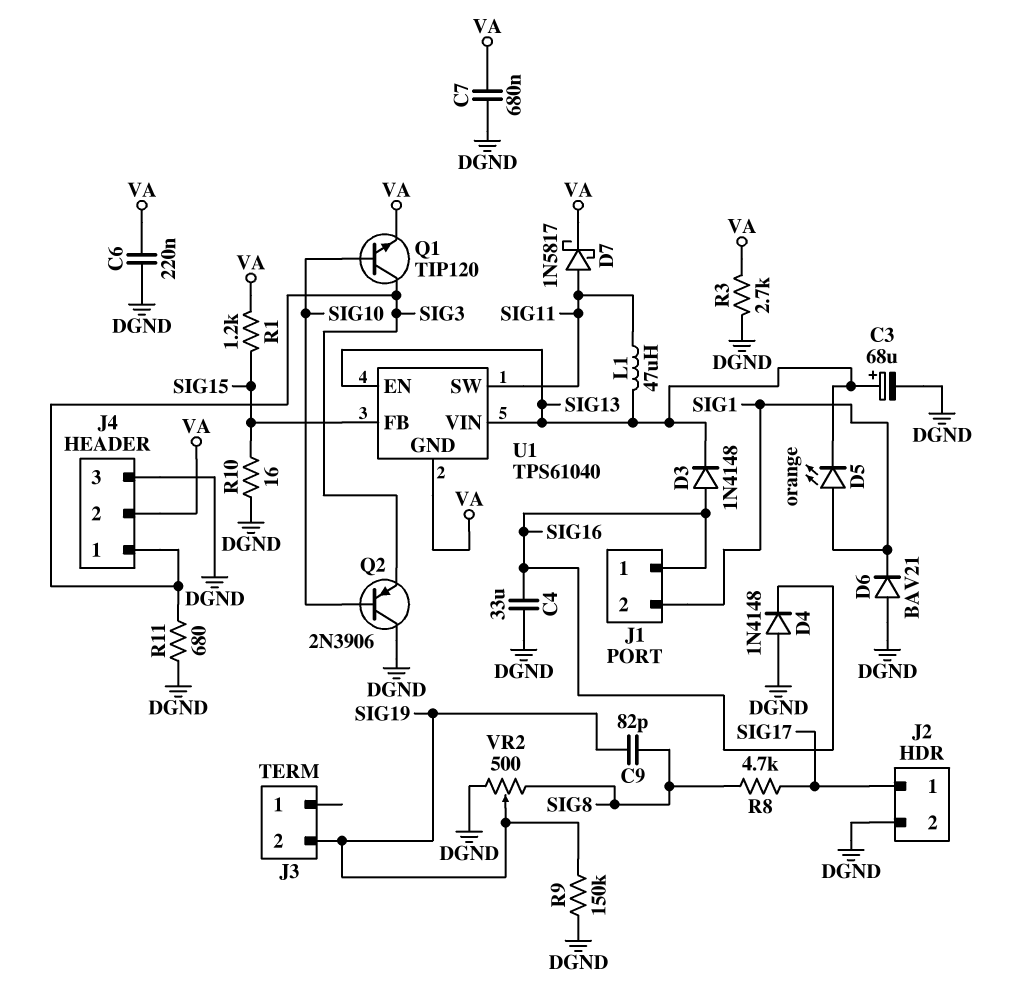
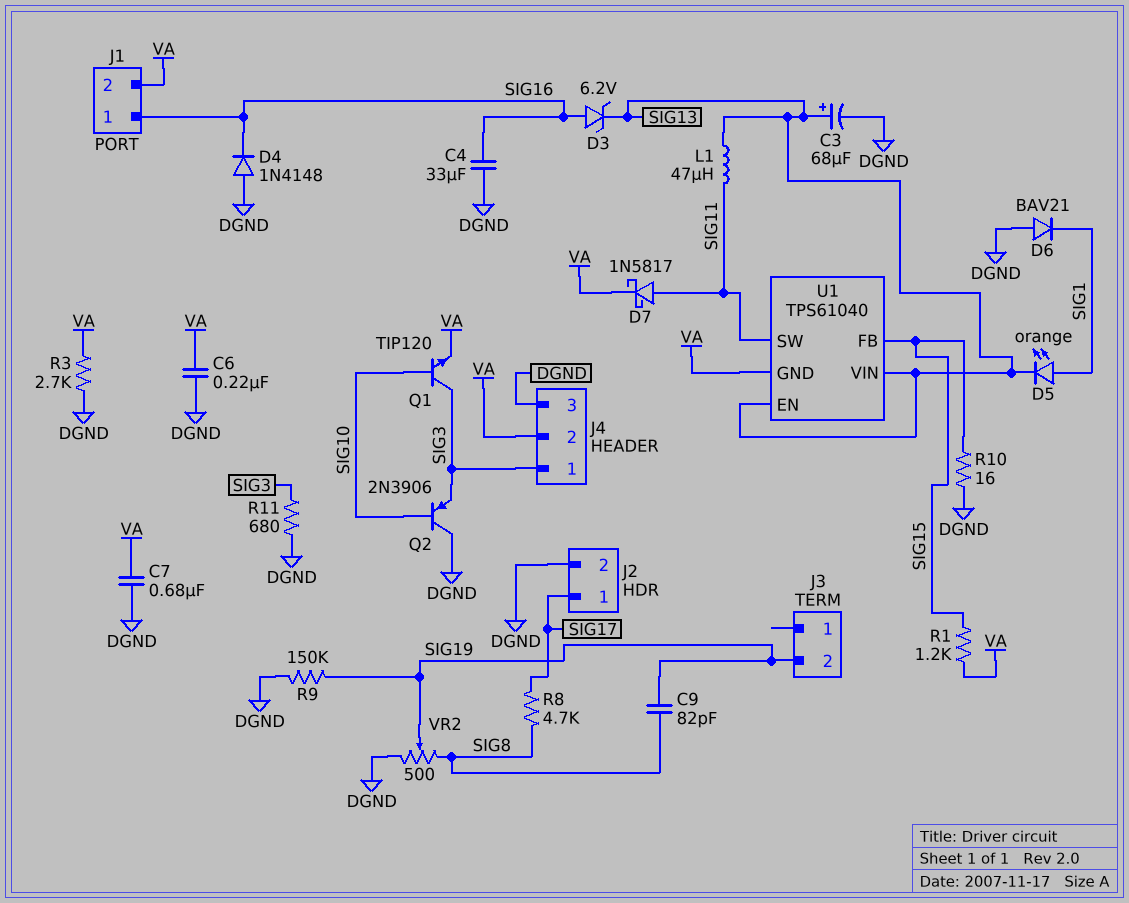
D3: diode 1N4148 (A SIG16, K SIG13) -> zener 6.2V (A SIG16, K SIG13)
J1 pin 2: SIG1 -> VA

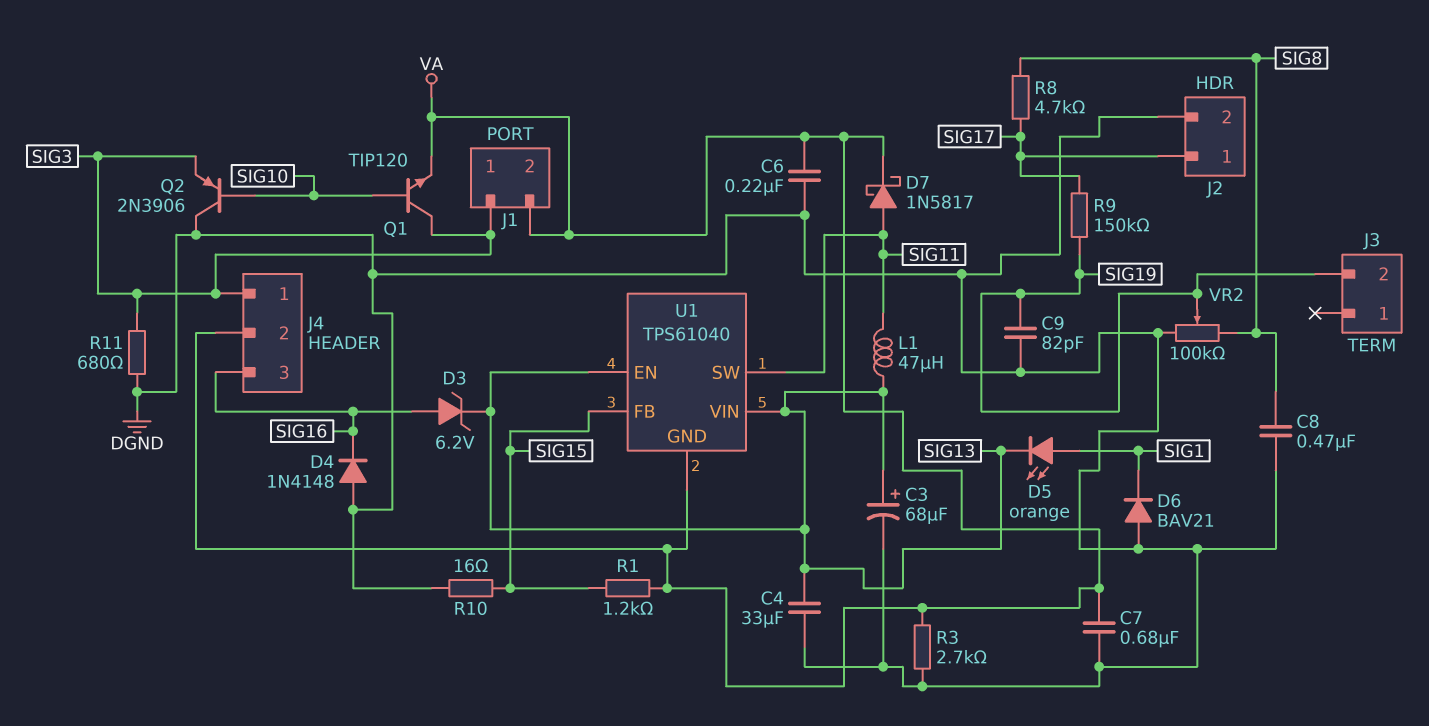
C4: 33uF (DGND, SIG16) -> 33uF (DGND, SIG13)
C8: none -> 470nF (DGND, SIG8)
C9: 82pF (SIG8, SIG19) -> 82pF (DGND, SIG19)
J1 pin 1: SIG16 -> SIG3
J4 pin 3: DGND -> SIG16
R9: 150k (DGND, SIG19) -> 150k (SIG17, SIG19)
VR2: 500 (DGND, SIG8, wiper SIG19) -> 100k (DGND, SIG8, wiper SIG19)

